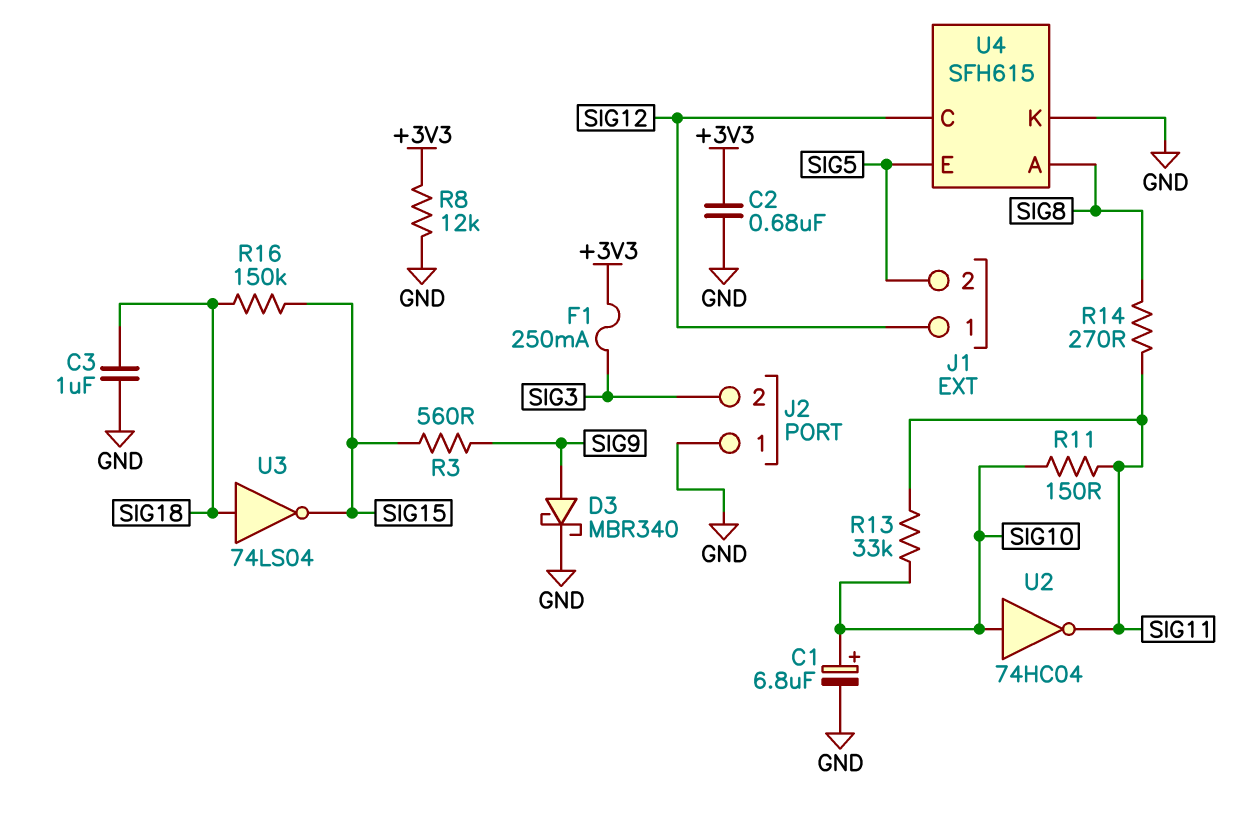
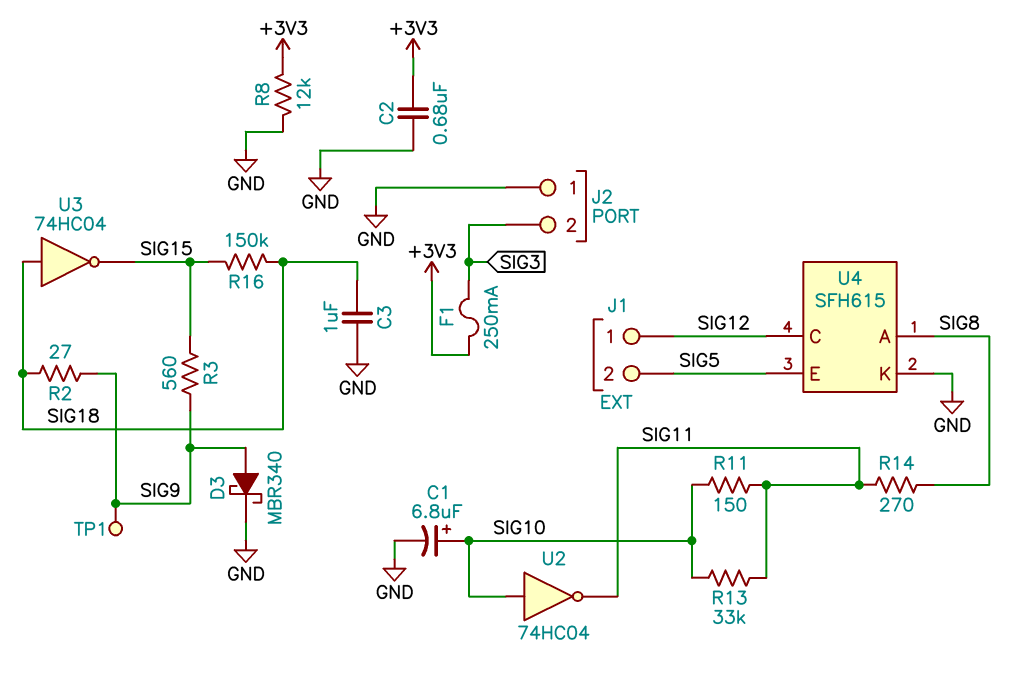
R2: none -> 27 (SIG9, SIG18)
TP1: none -> test point (SIG9)
U3: NOT 74LS04 (in SIG18, out SIG15) -> NOT 74HC04 (in SIG18, out SIG15)

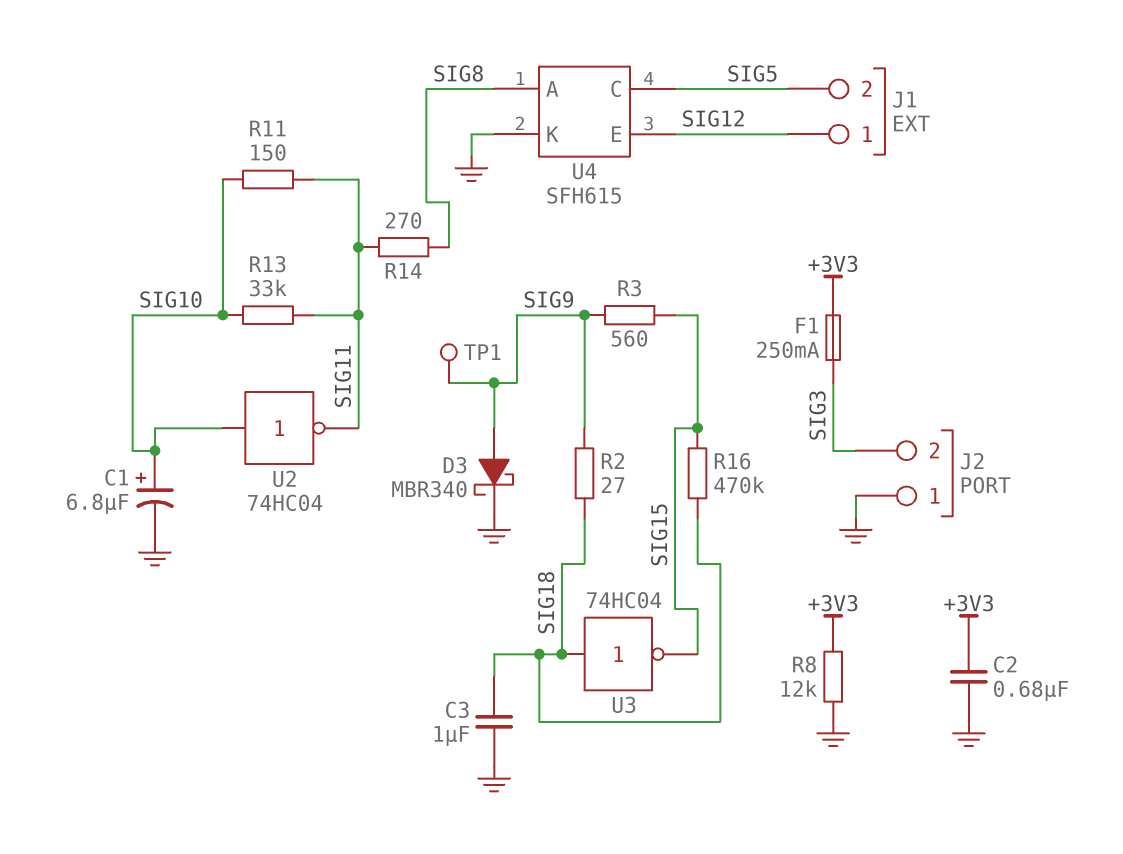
R16: 150k (SIG15, SIG18) -> 470k (SIG15, SIG18)
U4 pin C: SIG12 -> SIG5
U4 pin E: SIG5 -> SIG12

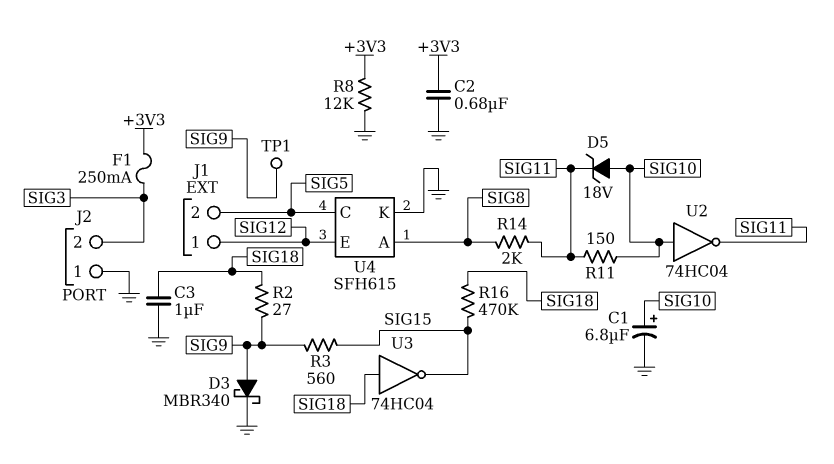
D5: none -> zener 18V (A SIG10, K SIG11)
R13: 33k (SIG10, SIG11) -> none
R14: 270 (SIG8, SIG11) -> 2k (SIG8, SIG11)

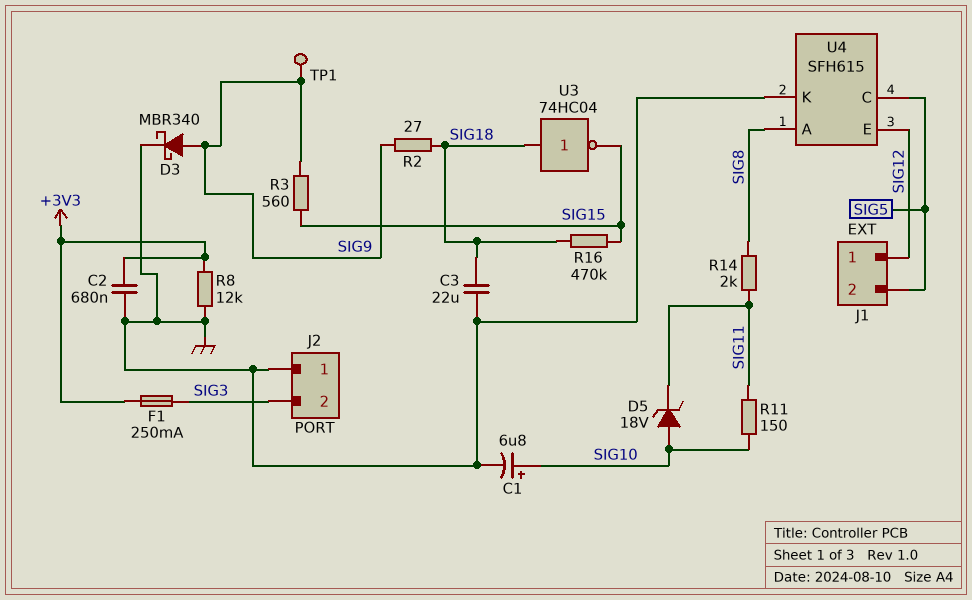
C3: 1uF (GND, SIG18) -> 22uF (GND, SIG18)
U2: NOT 74HC04 (in SIG10, out SIG11) -> none

